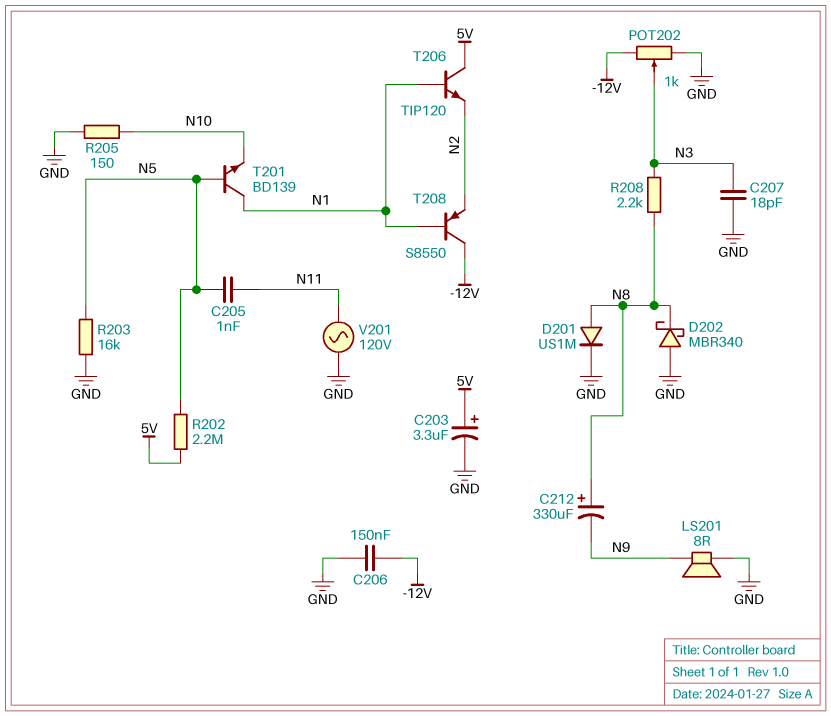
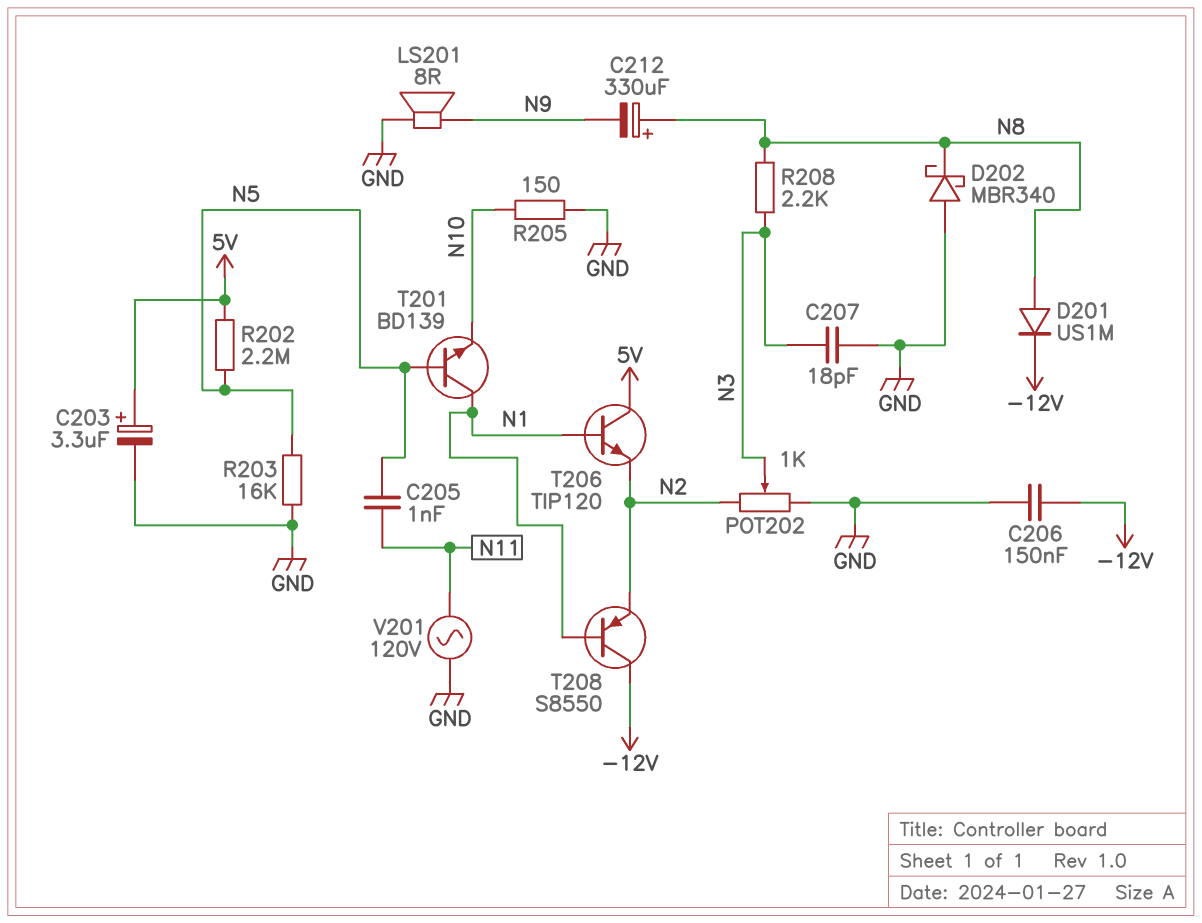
D201: diode US1M (A N8, K GND) -> diode US1M (A N8, K -12V)
POT202: 1k (-12V, GND, wiper N3) -> 1k (GND, N2, wiper N3)

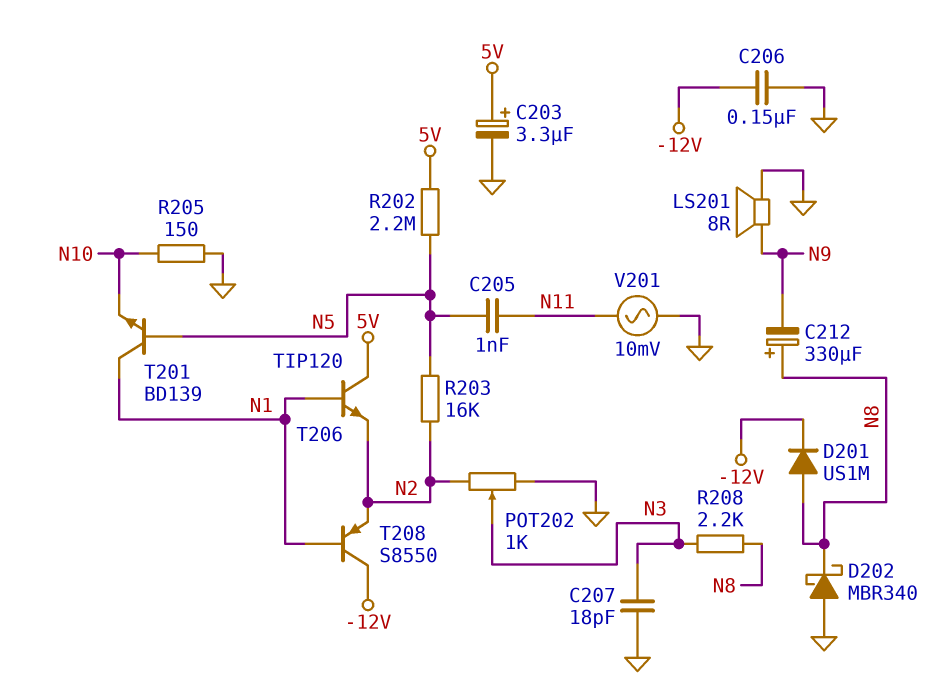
R203: 16k (GND, N5) -> 16k (N2, N5)
V201: AC 120V (GND, N11) -> AC 10mV (GND, N11)

